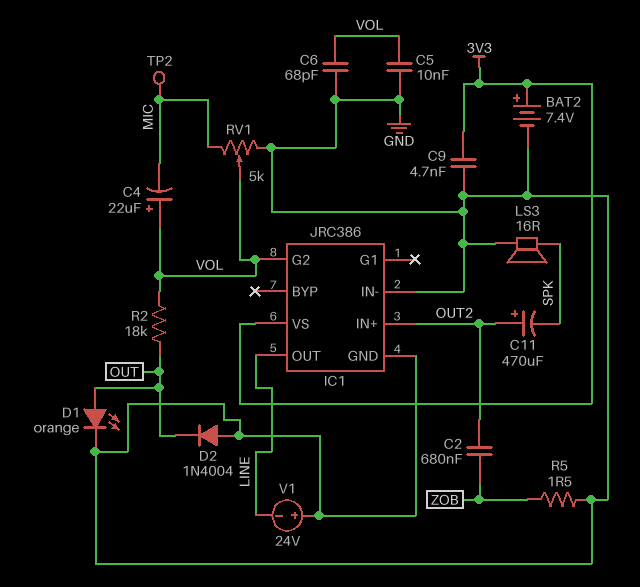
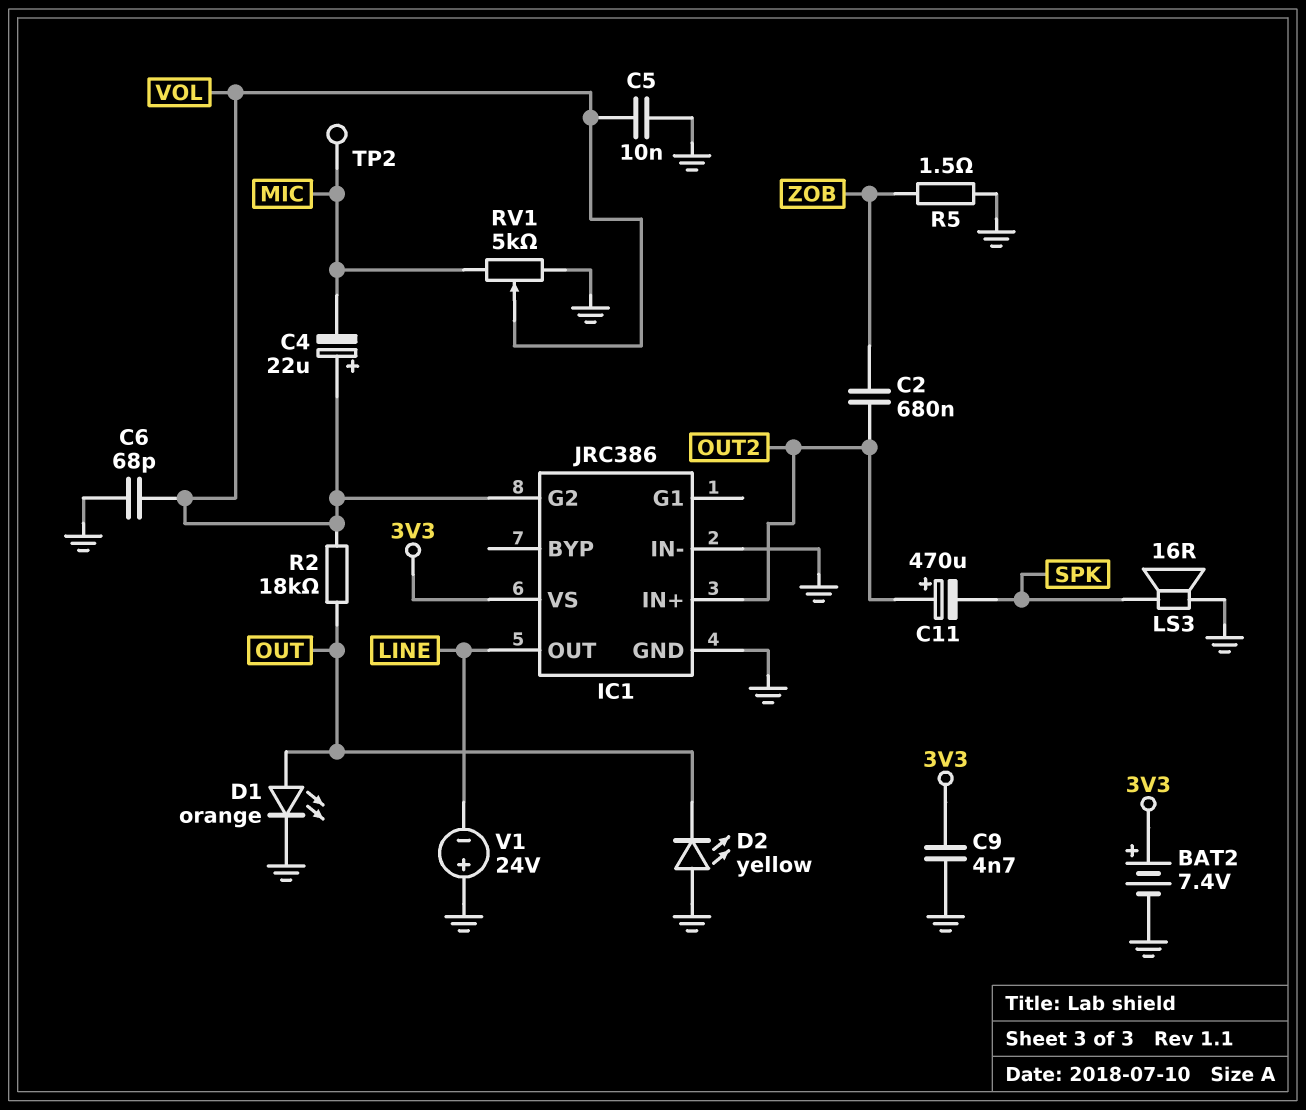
D2: diode 1N4004 (A GND, K OUT) -> LED yellow (A GND, K OUT)

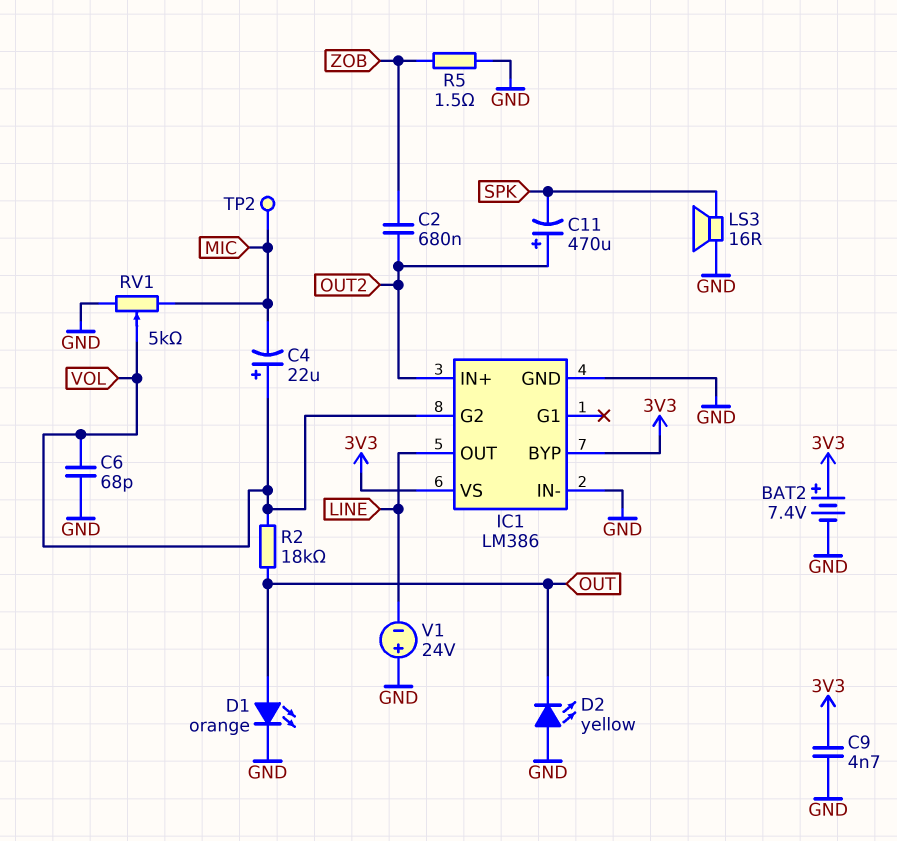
C5: 10nF (GND, VOL) -> none
IC1: JRC386 -> LM386
IC1 pin BYP: none -> 3V3

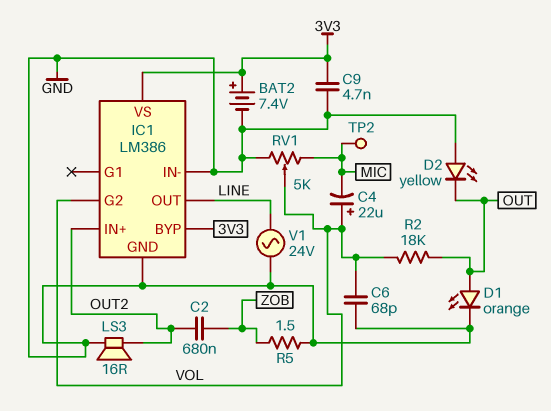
C11: 470uF (plus OUT2, minus SPK) -> none
LS3: speaker 16R (GND, SPK) -> speaker 16R (GND, OUT2)
V1: 24V (plus GND, minus LINE) -> AC 24V (GND, LINE)

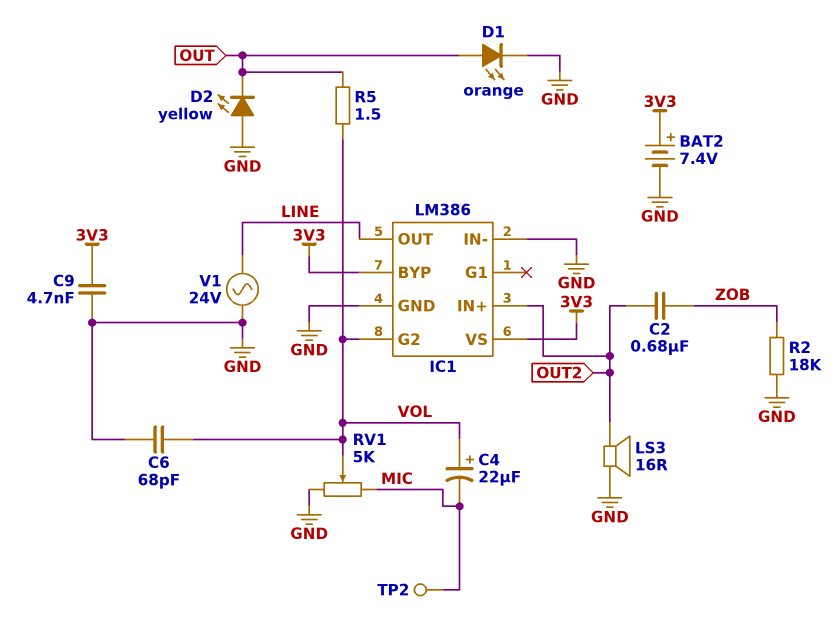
R2: 18k (OUT, VOL) -> 18k (GND, ZOB)
R5: 1.5 (GND, ZOB) -> 1.5 (OUT, VOL)

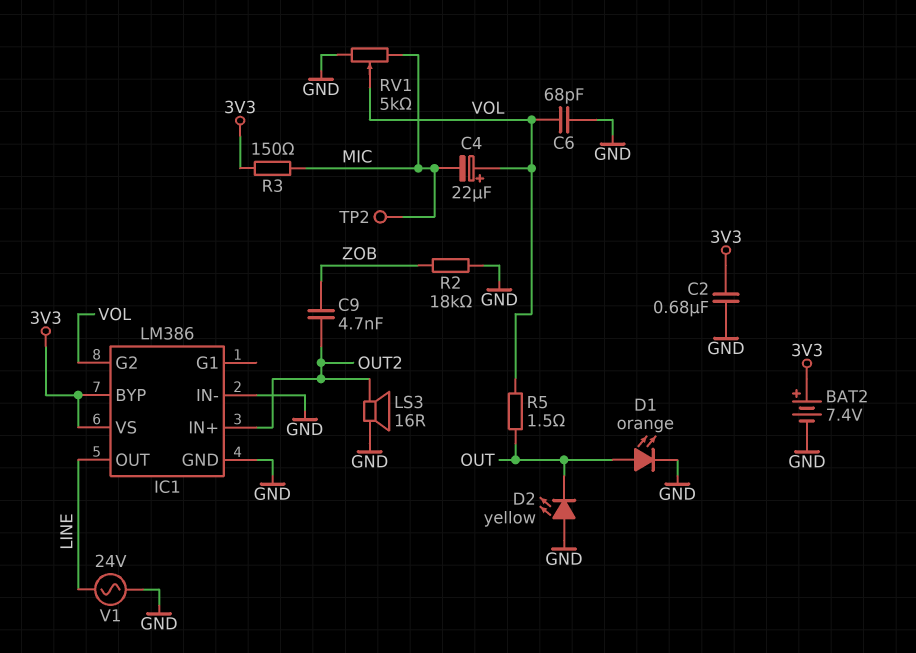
C2: 680nF (OUT2, ZOB) -> 680nF (3V3, GND)
C9: 4.7nF (3V3, GND) -> 4.7nF (OUT2, ZOB)
R3: none -> 150 (3V3, MIC)

